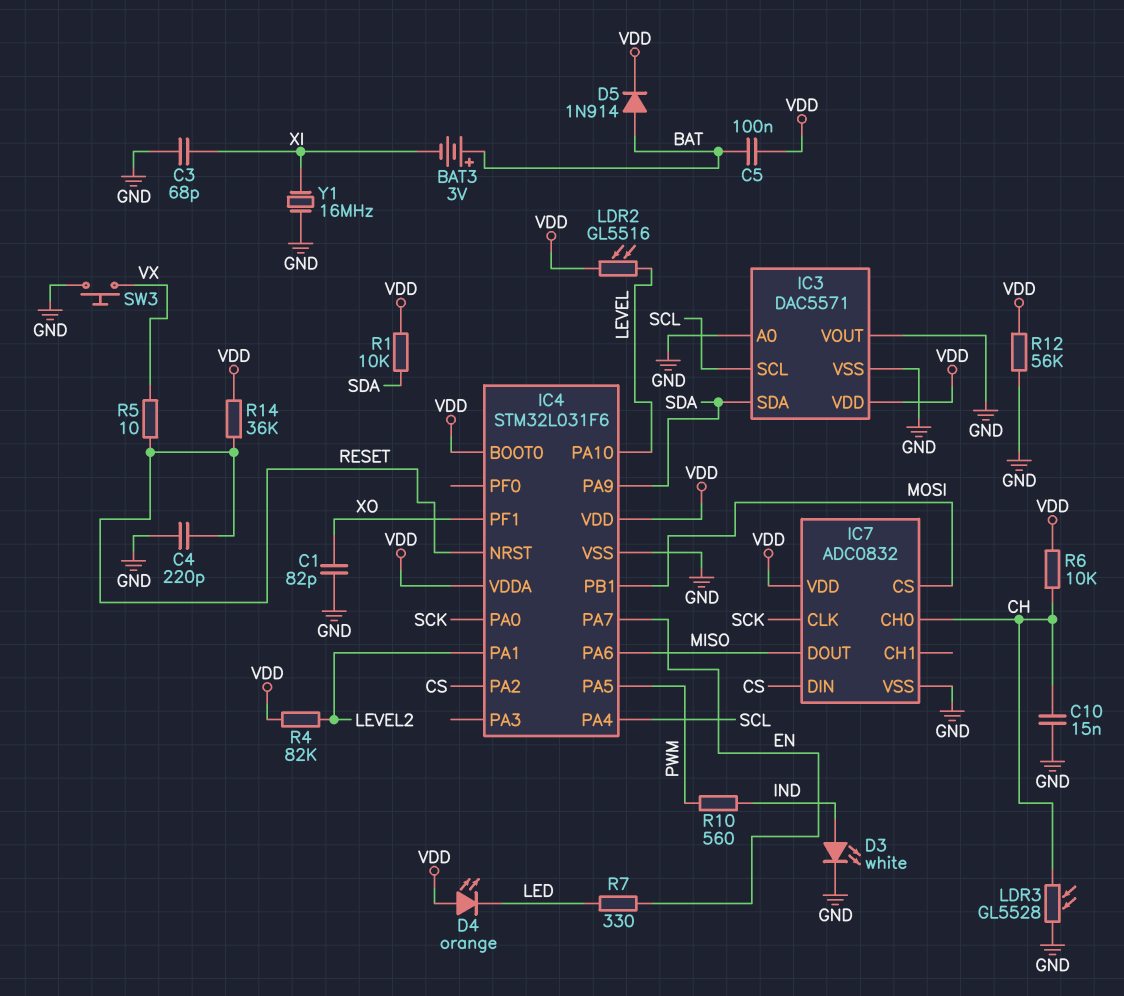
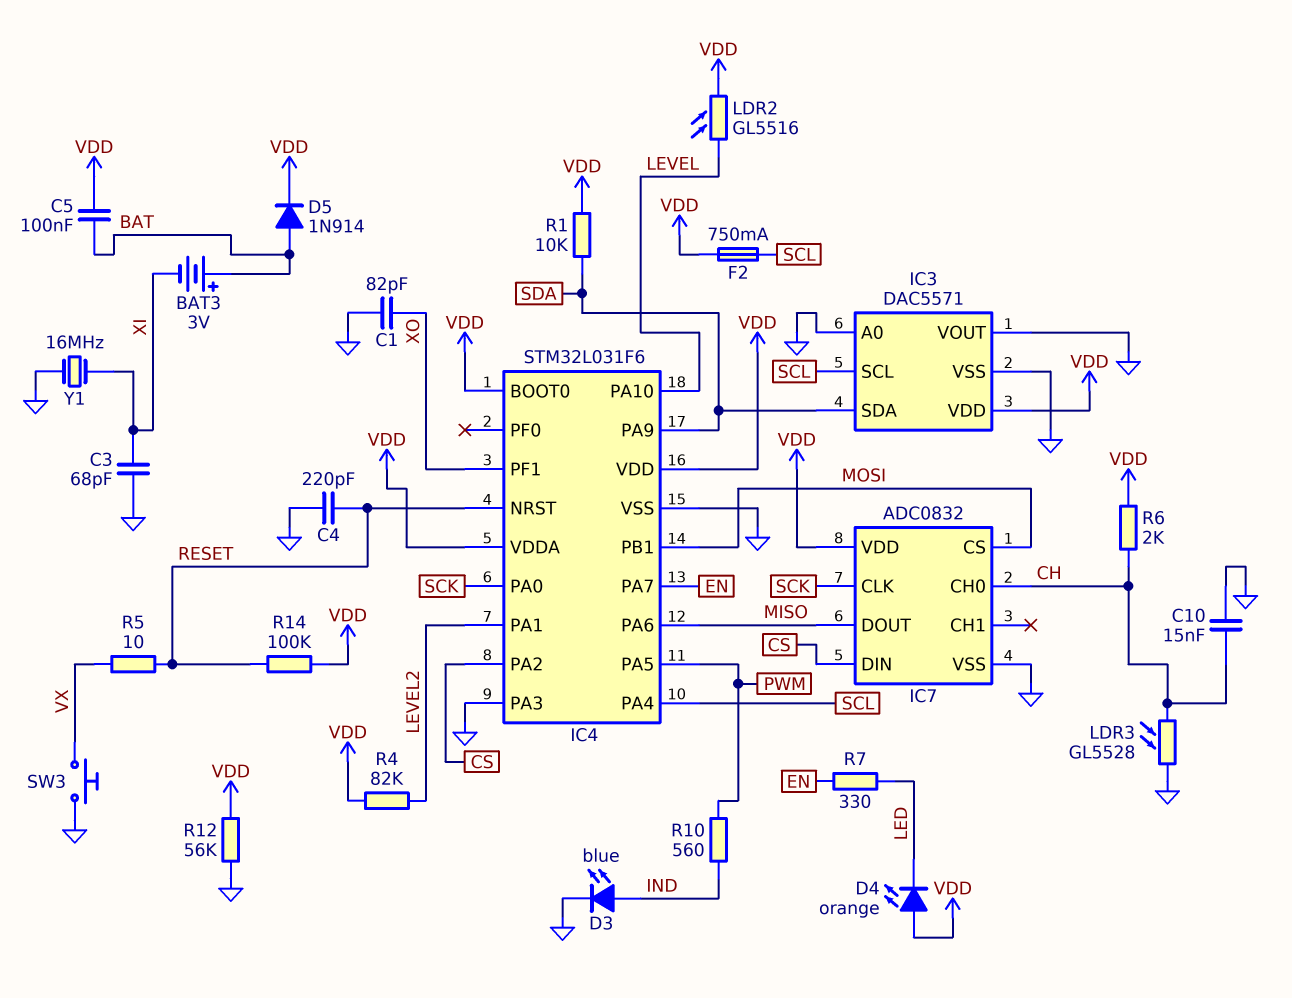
D3: LED white (A IND, K GND) -> LED blue (A IND, K GND)
F2: none -> 750mA (SCL, VDD)
IC4 pin PA3: none -> GND
R6: 10k (CH, VDD) -> 2k (CH, VDD)
R14: 36k (RESET, VDD) -> 100k (RESET, VDD)

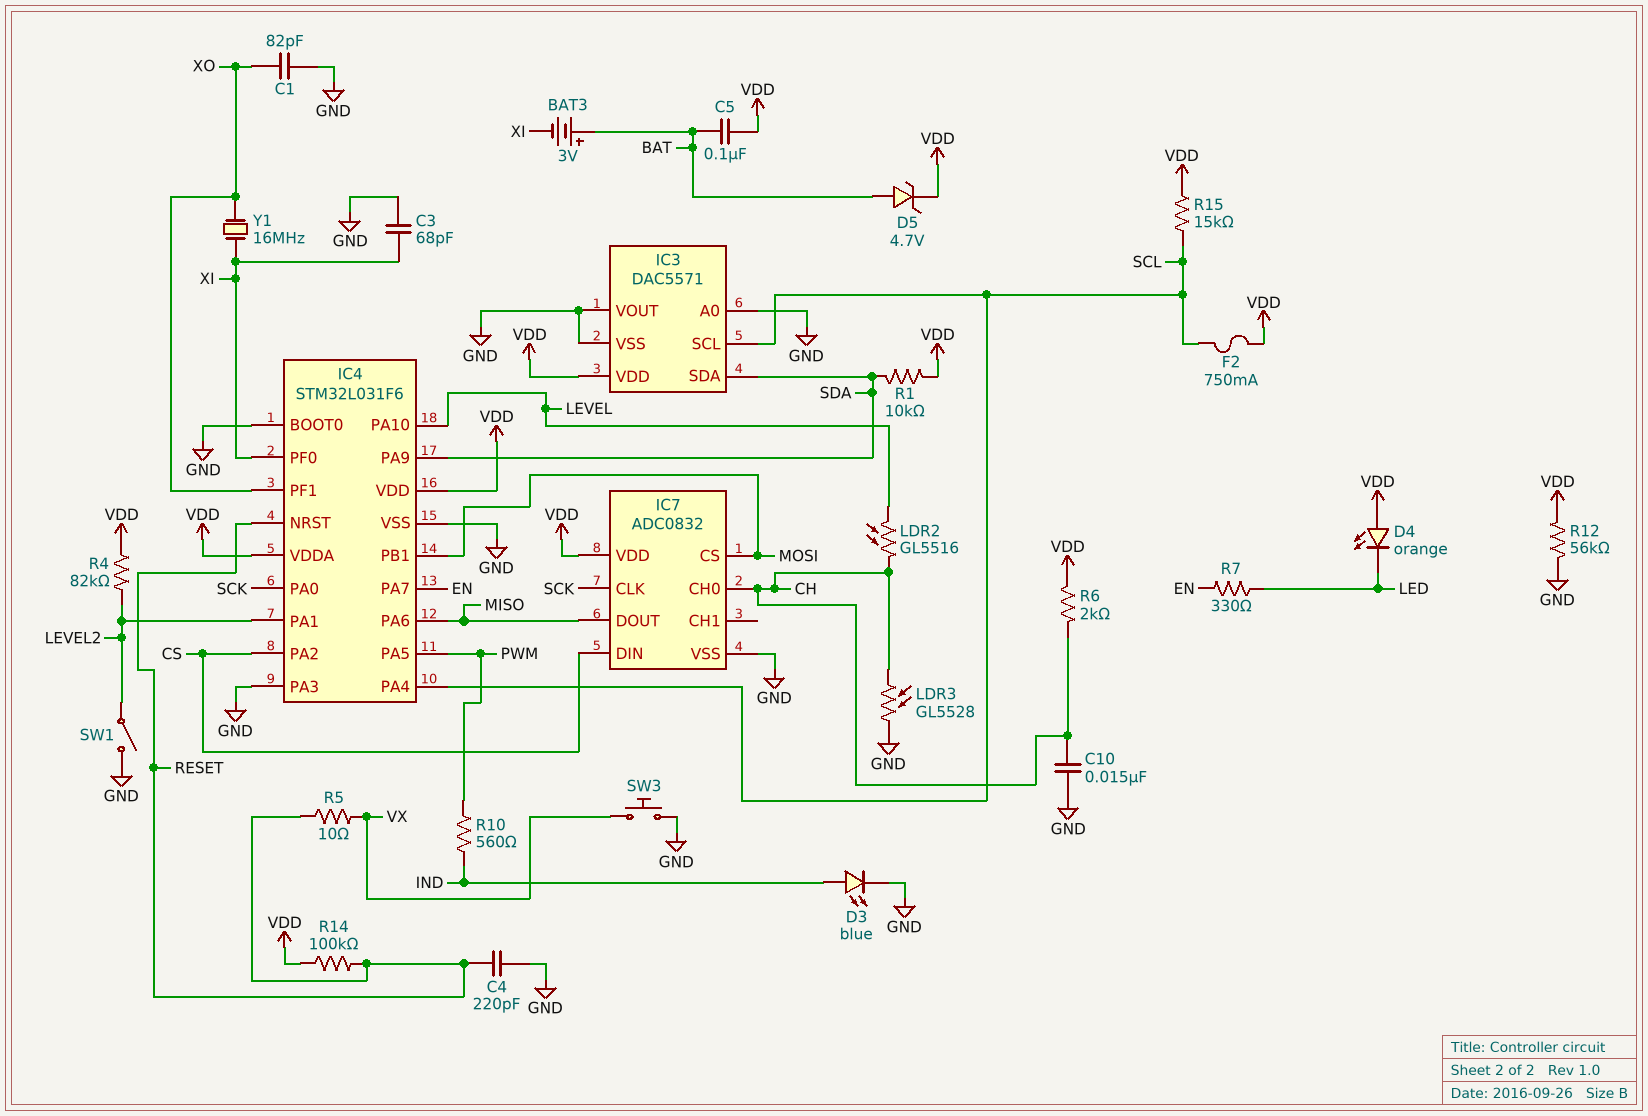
D5: diode 1N914 (A BAT, K VDD) -> zener 4.7V (A BAT, K VDD)
IC4 pin BOOT0: VDD -> GND
IC4 pin PF0: none -> XI
LDR2: GL5516 (LEVEL, VDD) -> GL5516 (CH, LEVEL)
R15: none -> 15k (SCL, VDD)
SW1: none -> switch (GND, LEVEL2)
Y1: 16MHz (GND, XI) -> 16MHz (XI, XO)

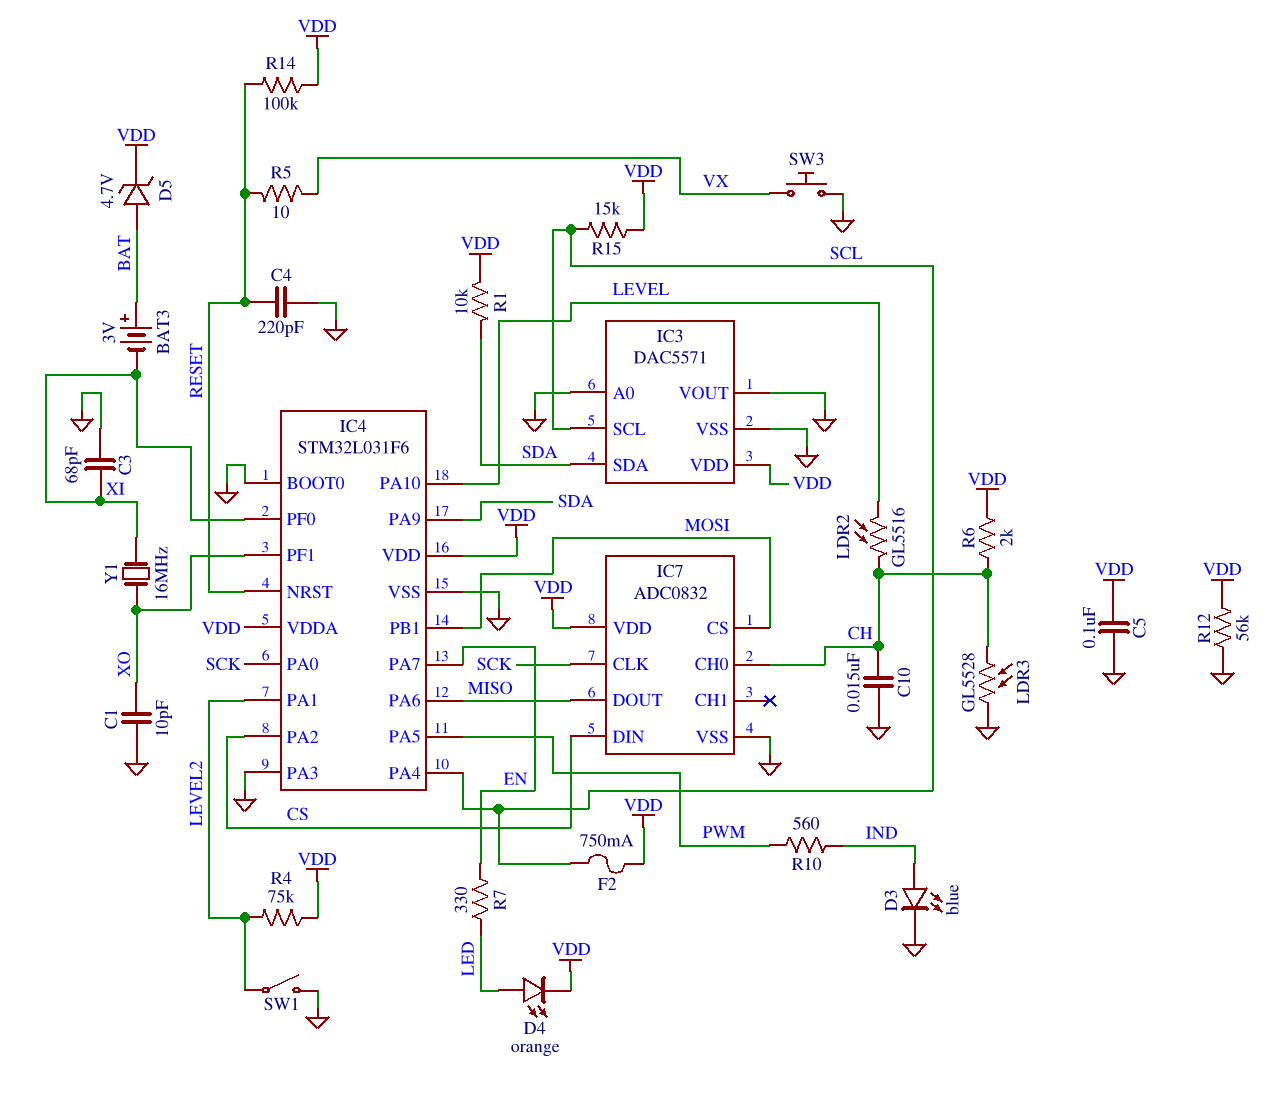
C1: 82pF (GND, XO) -> 10pF (GND, XO)
C5: 100nF (BAT, VDD) -> 100nF (GND, VDD)
D4: LED orange (A VDD, K LED) -> LED orange (A LED, K VDD)
R4: 82k (LEVEL2, VDD) -> 75k (LEVEL2, VDD)

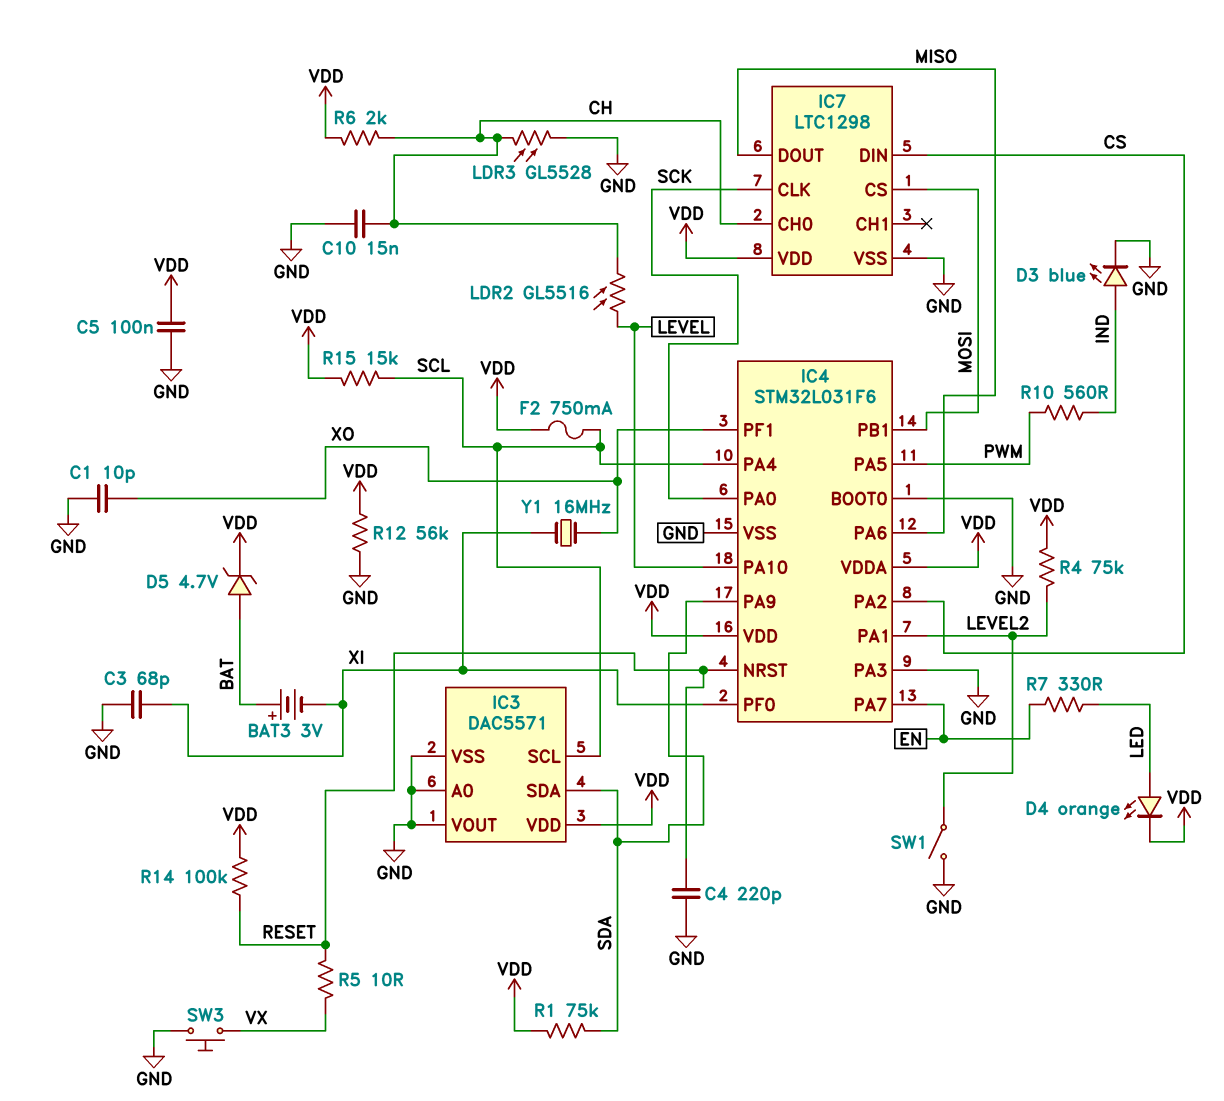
IC7: ADC0832 -> LTC1298
R1: 10k (SDA, VDD) -> 75k (SDA, VDD)

